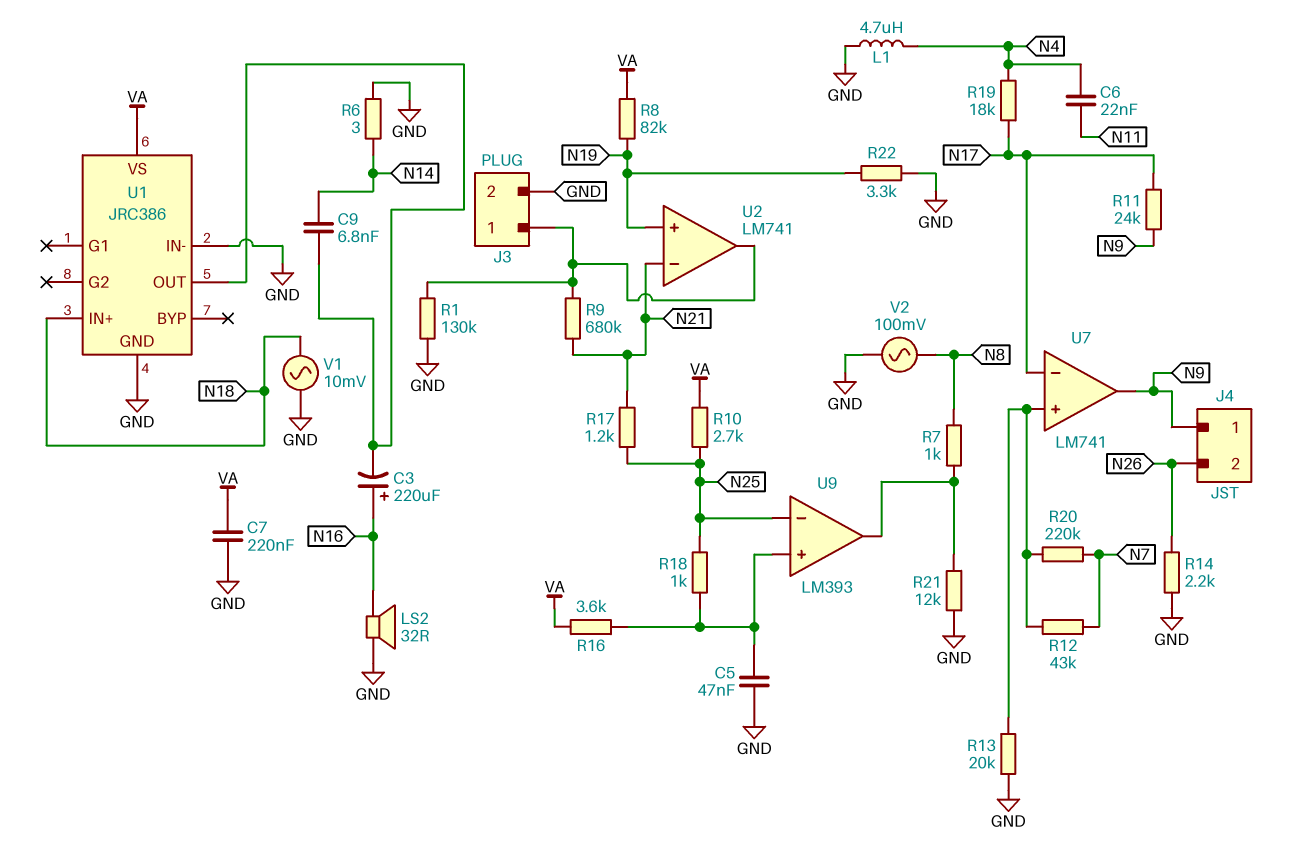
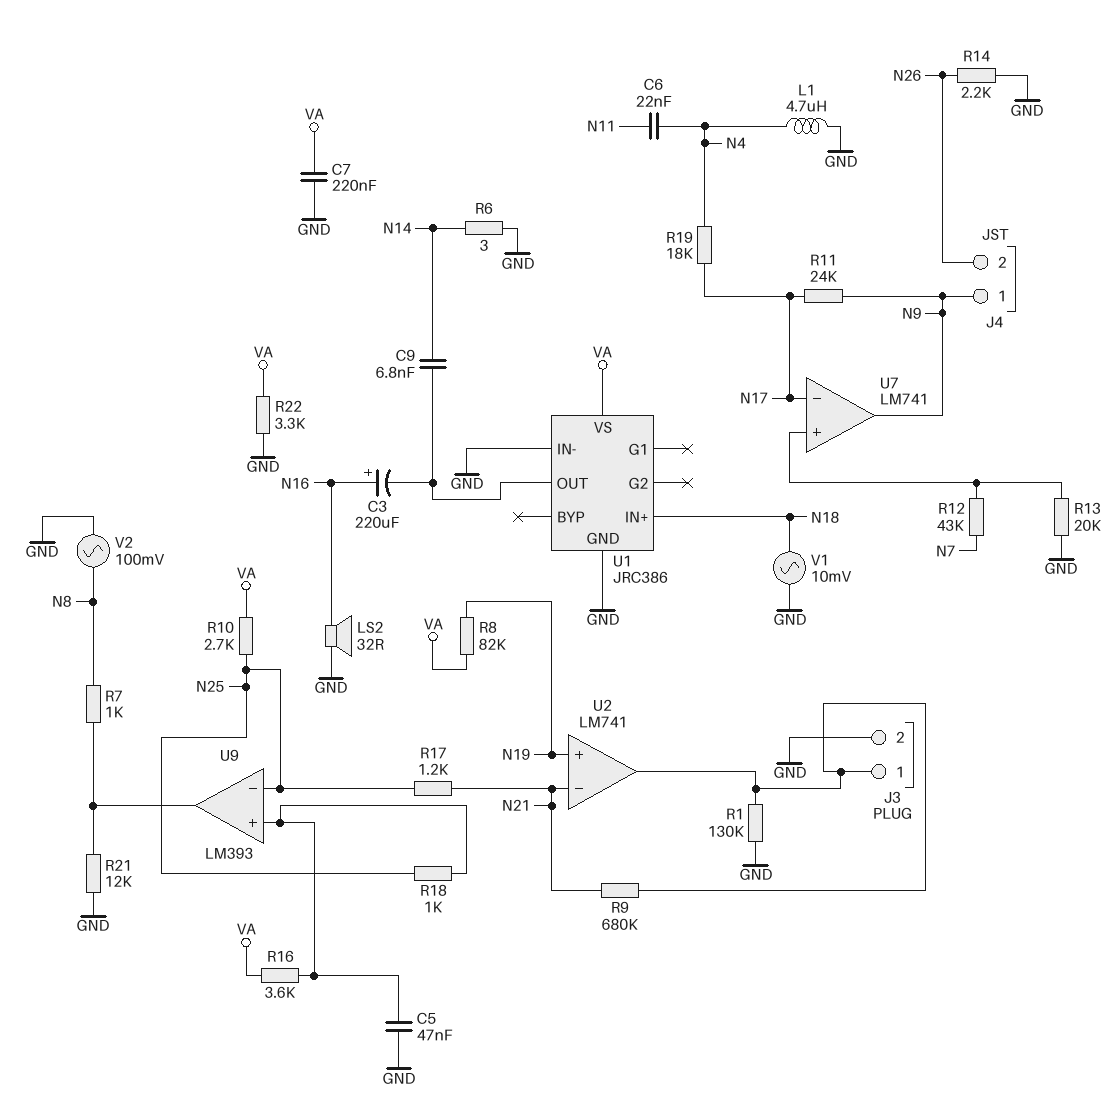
R20: 220k (N7, U7/in+) -> none
R22: 3.3k (GND, N19) -> 3.3k (GND, VA)

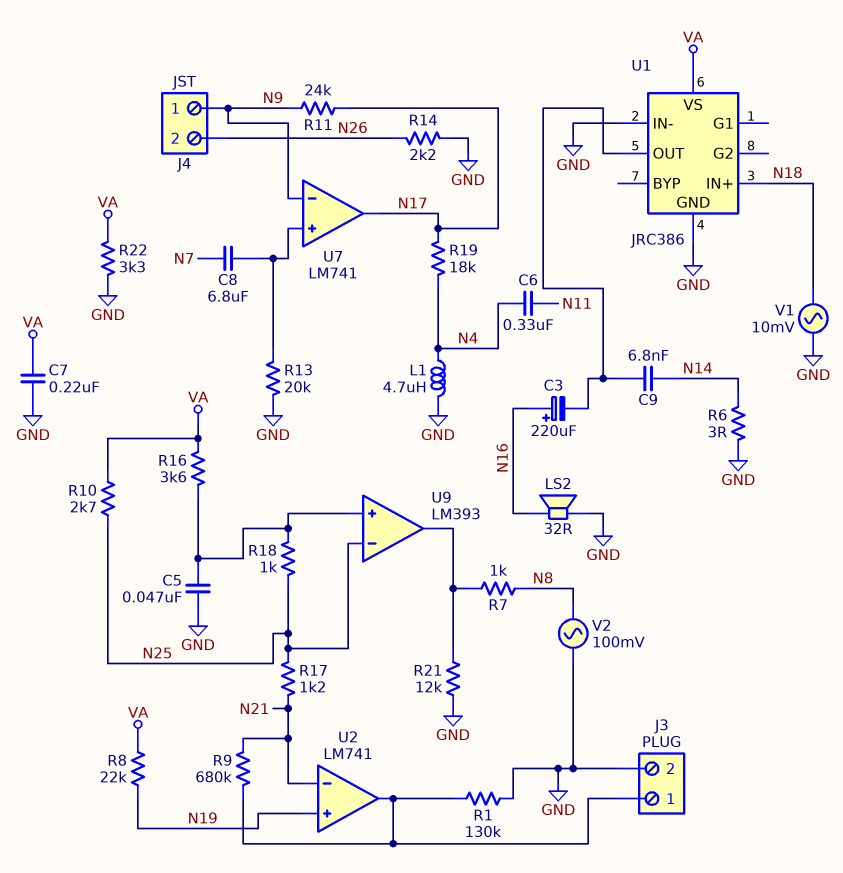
C6: 22nF (N4, N11) -> 330nF (N4, N11)
C8: none -> 6.8uF (N7, U7/in+)
R8: 82k (N19, VA) -> 22k (N19, VA)
R12: 43k (N7, U7/in+) -> none
U7 pin in-: N17 -> N9
U7 pin out: N9 -> N17

